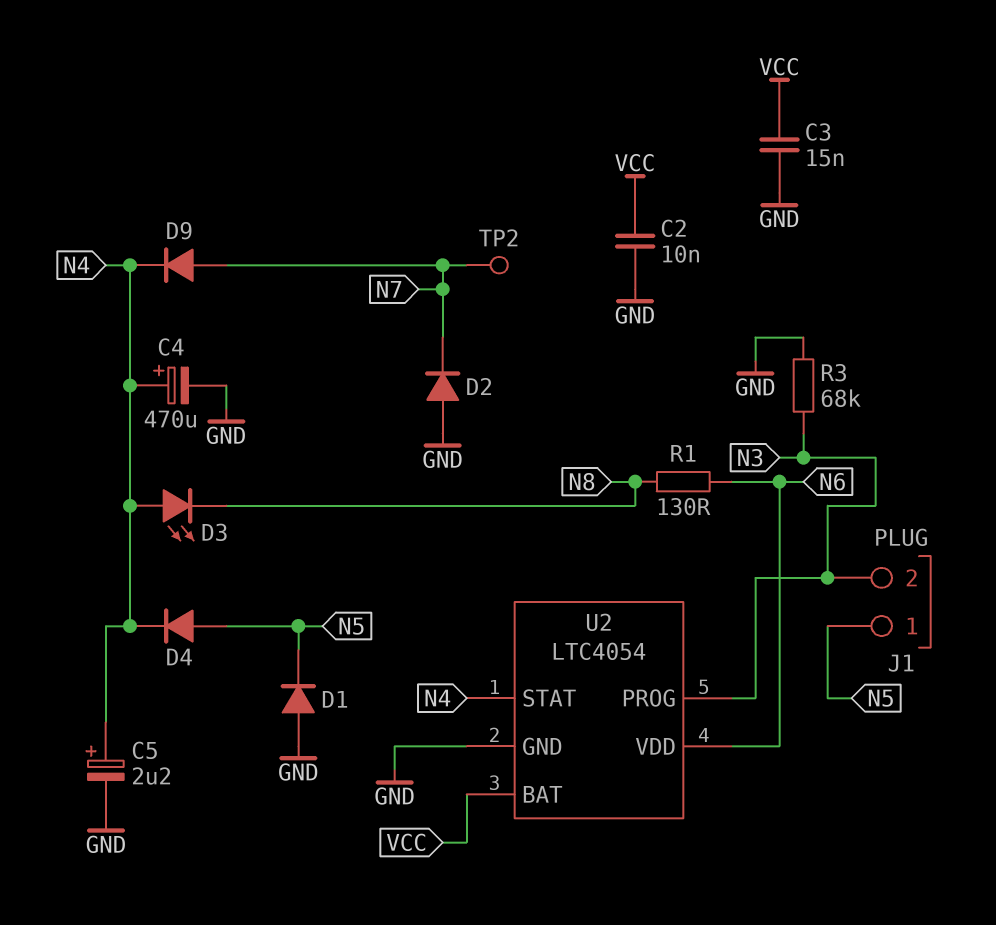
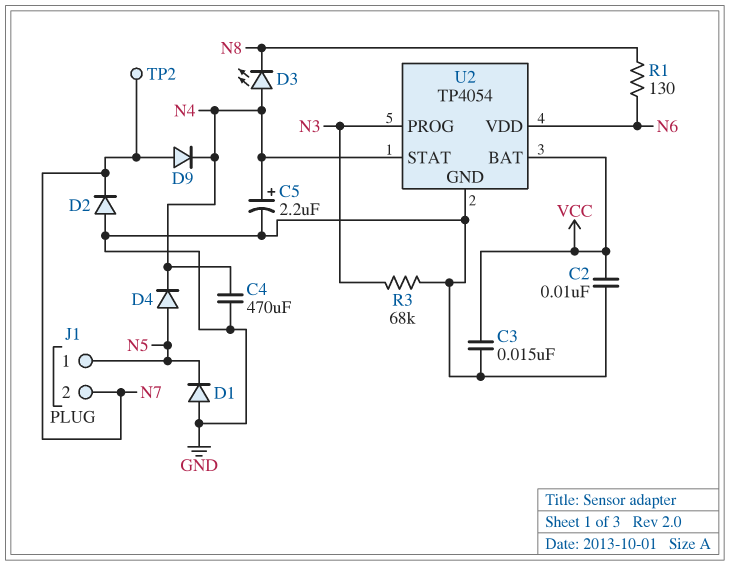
C4: 470uF (plus N4, minus GND) -> 470uF (GND, N4)
J1 pin 2: N3 -> N7
U2: LTC4054 -> TP4054

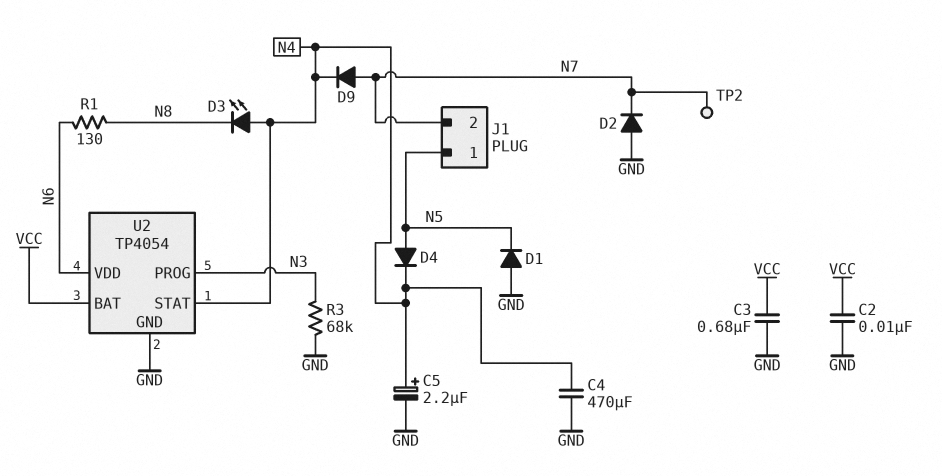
C3: 15nF (GND, VCC) -> 680nF (GND, VCC)

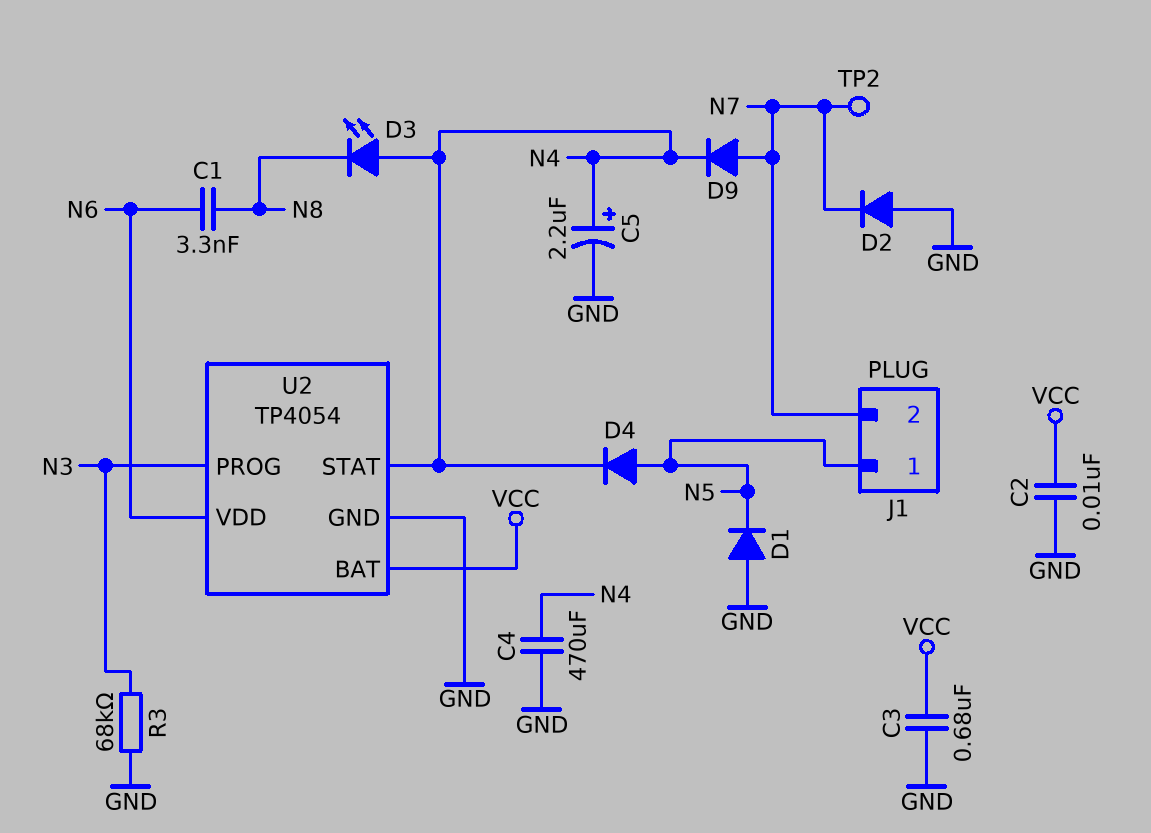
C1: none -> 3.3nF (N6, N8)
R1: 130 (N6, N8) -> none

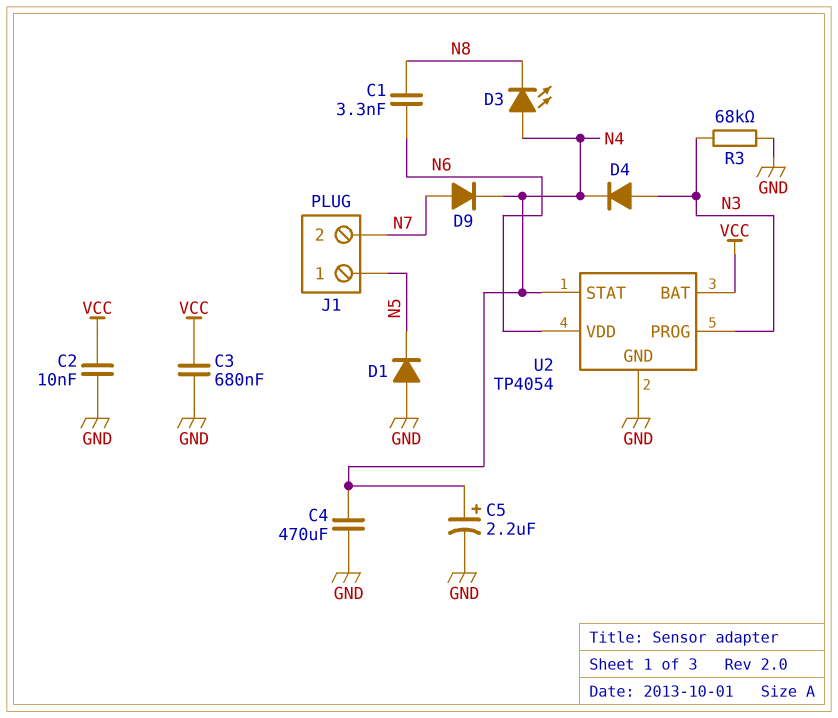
D2: diode (A GND, K N7) -> none
D4: diode (A N5, K N4) -> diode (A N3, K N4)
TP2: test point (N7) -> none

